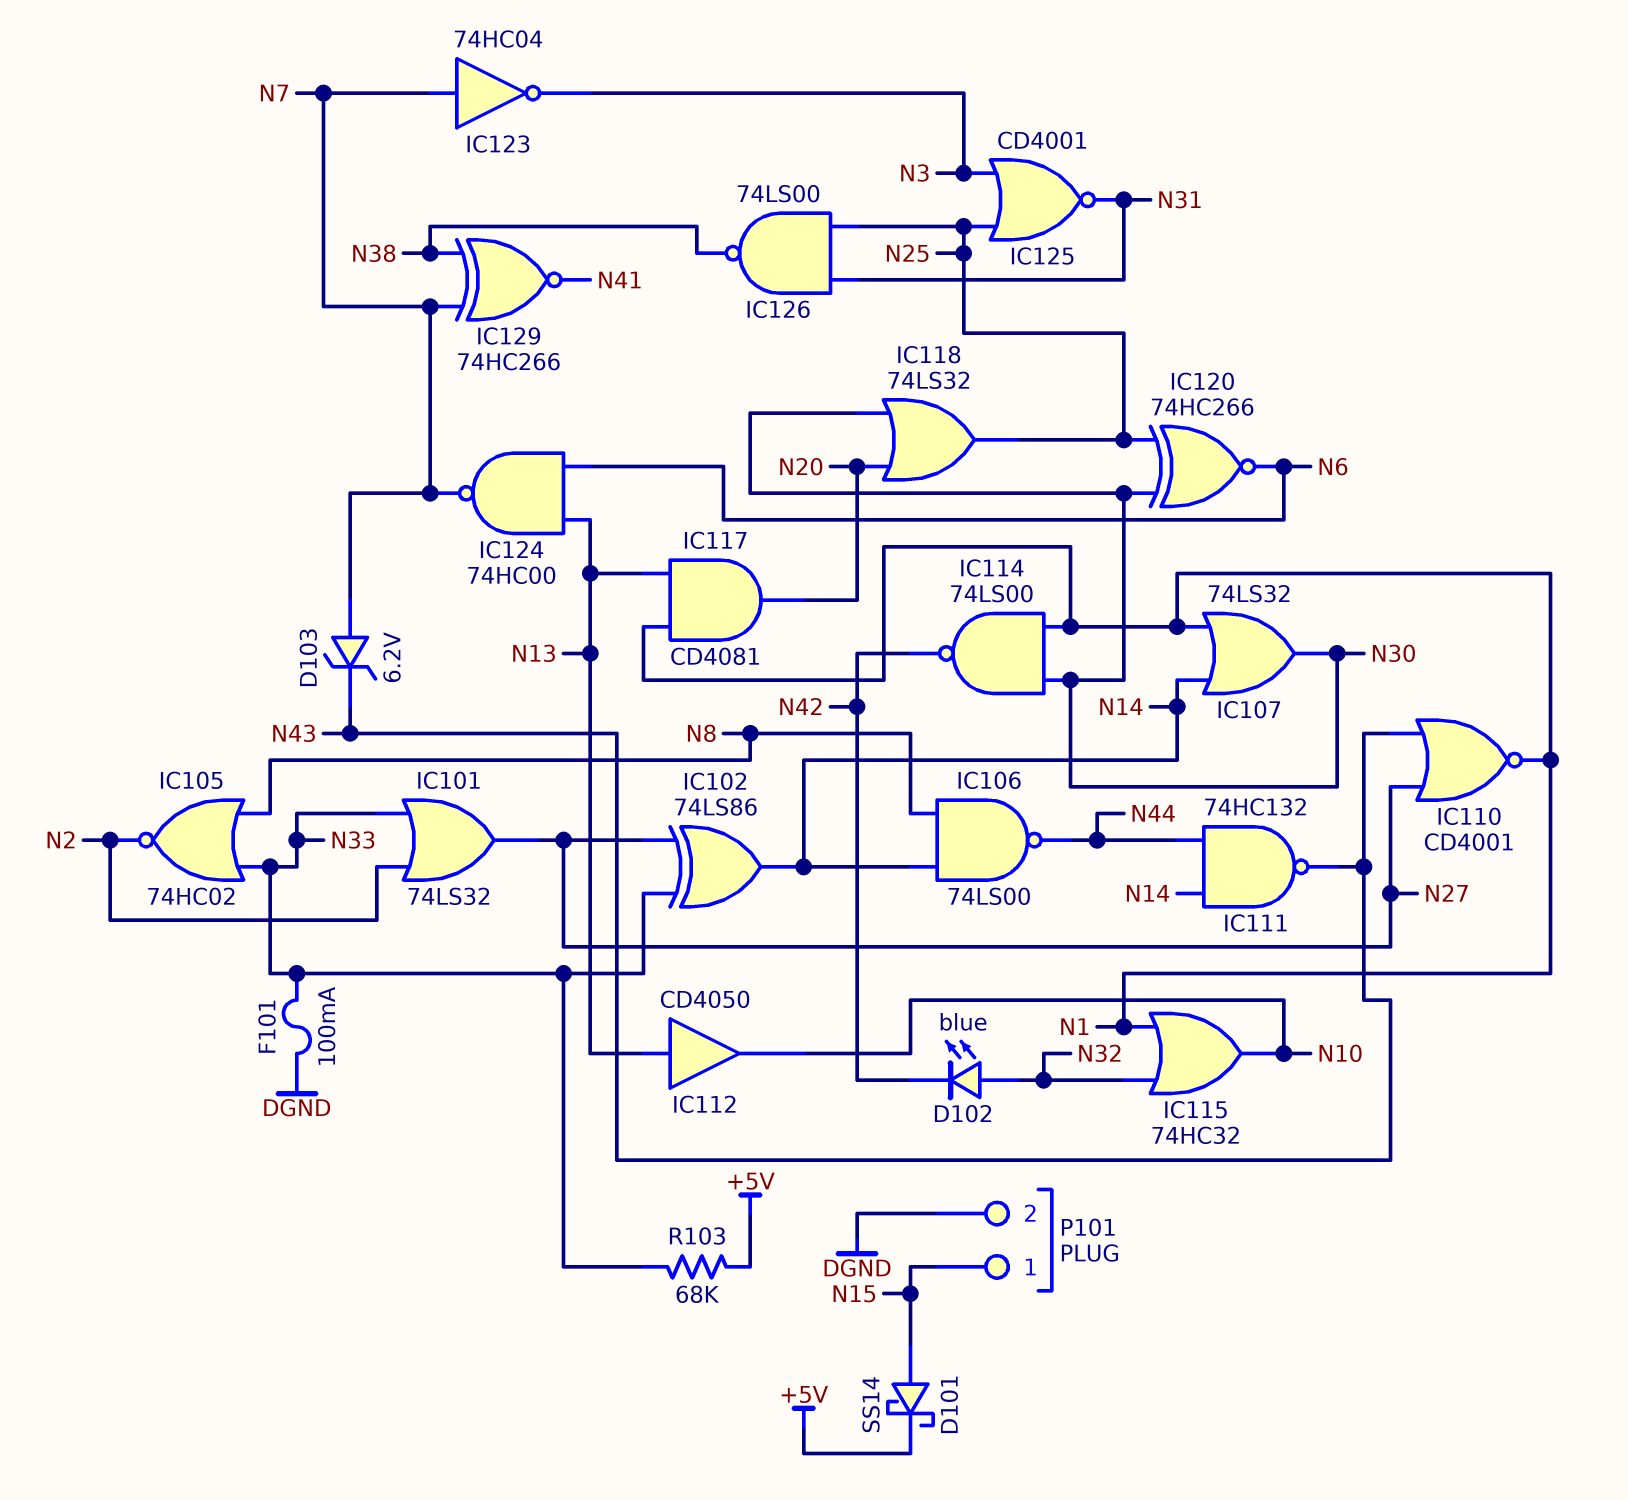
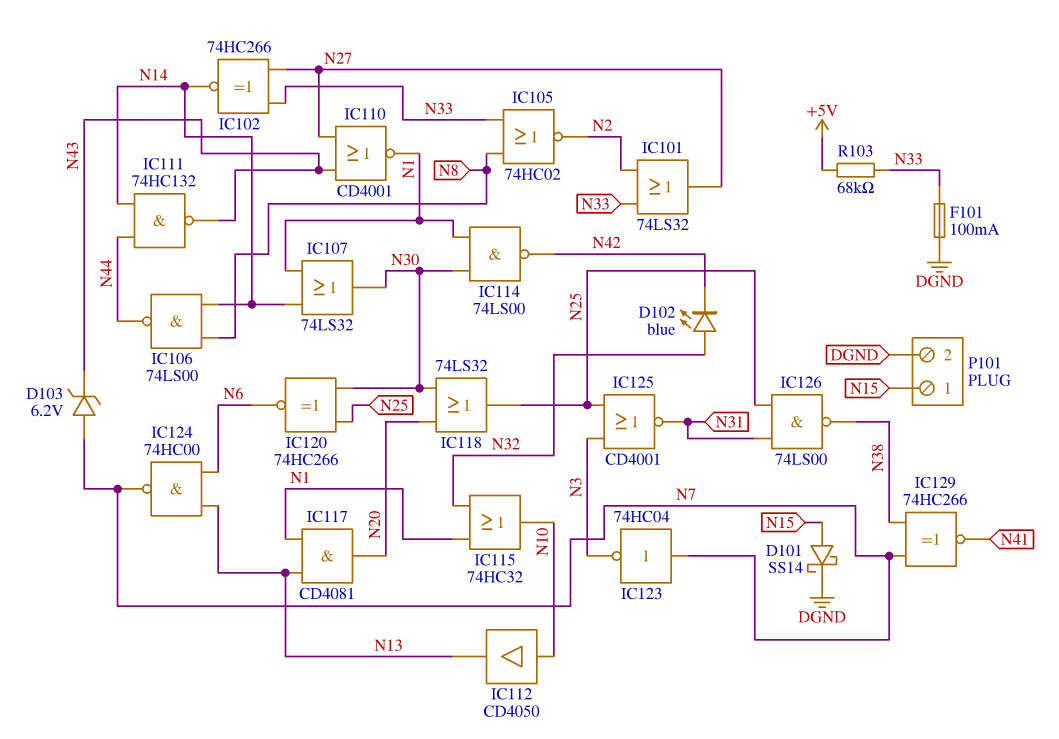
D101: schottky SS14 (A N15, K +5V) -> schottky SS14 (A N15, K DGND)
IC102: XOR 74LS86 (in N27, in N33, out N14) -> XNOR 74HC266 (in N27, in N33, out N14)
IC112: buffer CD4050 (in N13, out N10) -> buffer CD4050 (in N10, out N13)

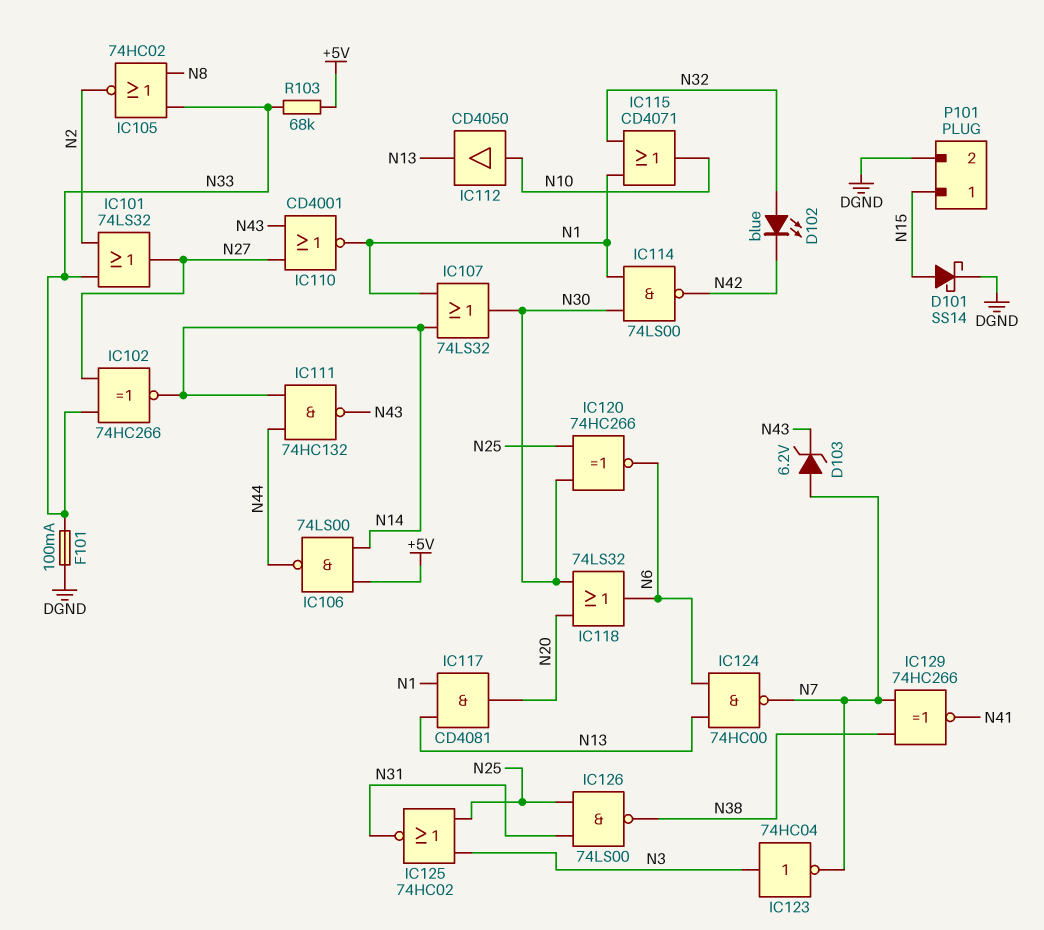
IC106: NAND 74LS00 (in N8, in N14, out N44) -> NAND 74LS00 (in +5V, in N14, out N44)
IC115: OR 74HC32 (in N1, in N32, out N10) -> OR CD4071 (in N1, in N32, out N10)
IC118: OR 74LS32 (in N20, in N30, out N25) -> OR 74LS32 (in N20, in N30, out N6)
IC123: NOT 74HC04 (in N7, out N3) -> NOT 74HC04 (in N3, out N7)
IC125: NOR CD4001 (in N3, in N25, out N31) -> NOR 74HC02 (in N3, in N25, out N31)

